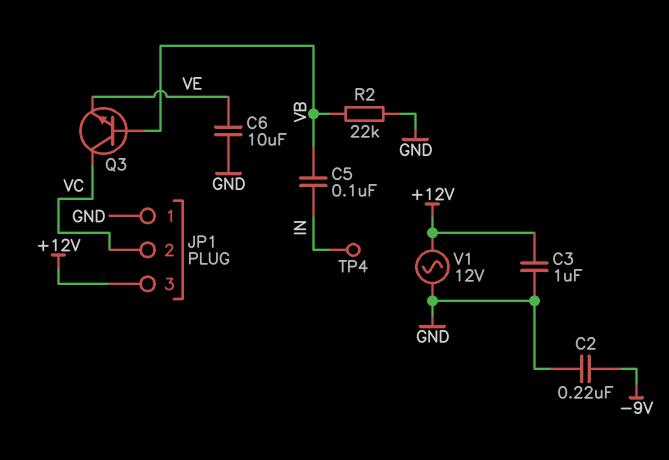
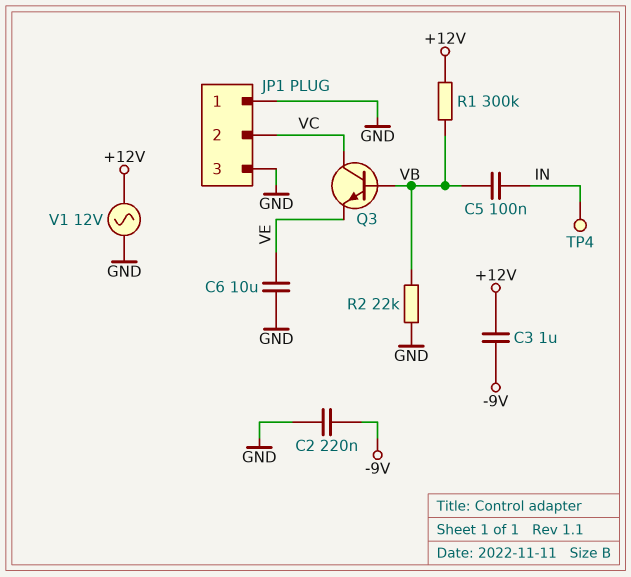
C3: 1uF (+12V, GND) -> 1uF (+12V, -9V)
JP1 pin 3: +12V -> GND
R1: none -> 300k (+12V, VB)

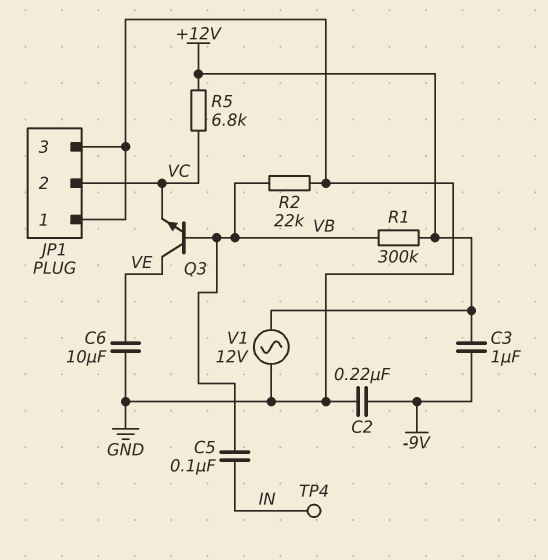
Q3: NPN (B VB, C VC, E VE) -> NPN (B VB, C VE, E VC)
R5: none -> 6.8k (+12V, VC)

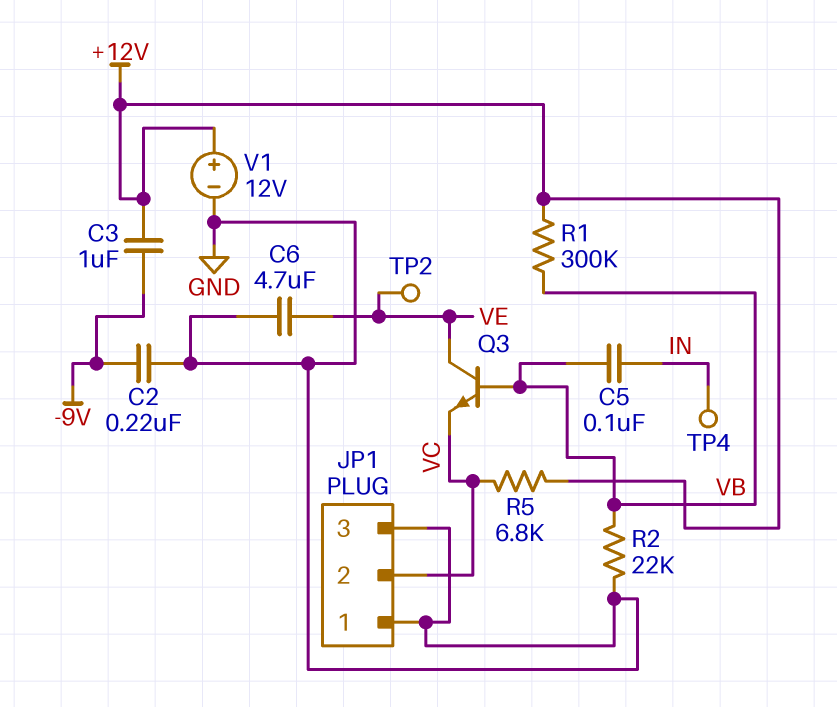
C6: 10uF (GND, VE) -> 4.7uF (GND, VE)
TP2: none -> test point (VE)
V1: AC 12V (+12V, GND) -> 12V (plus +12V, minus GND)

